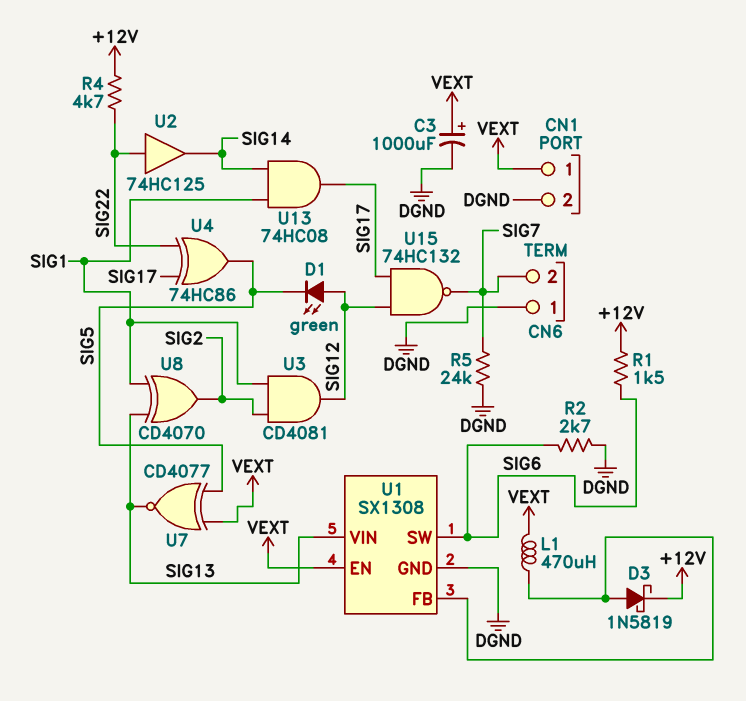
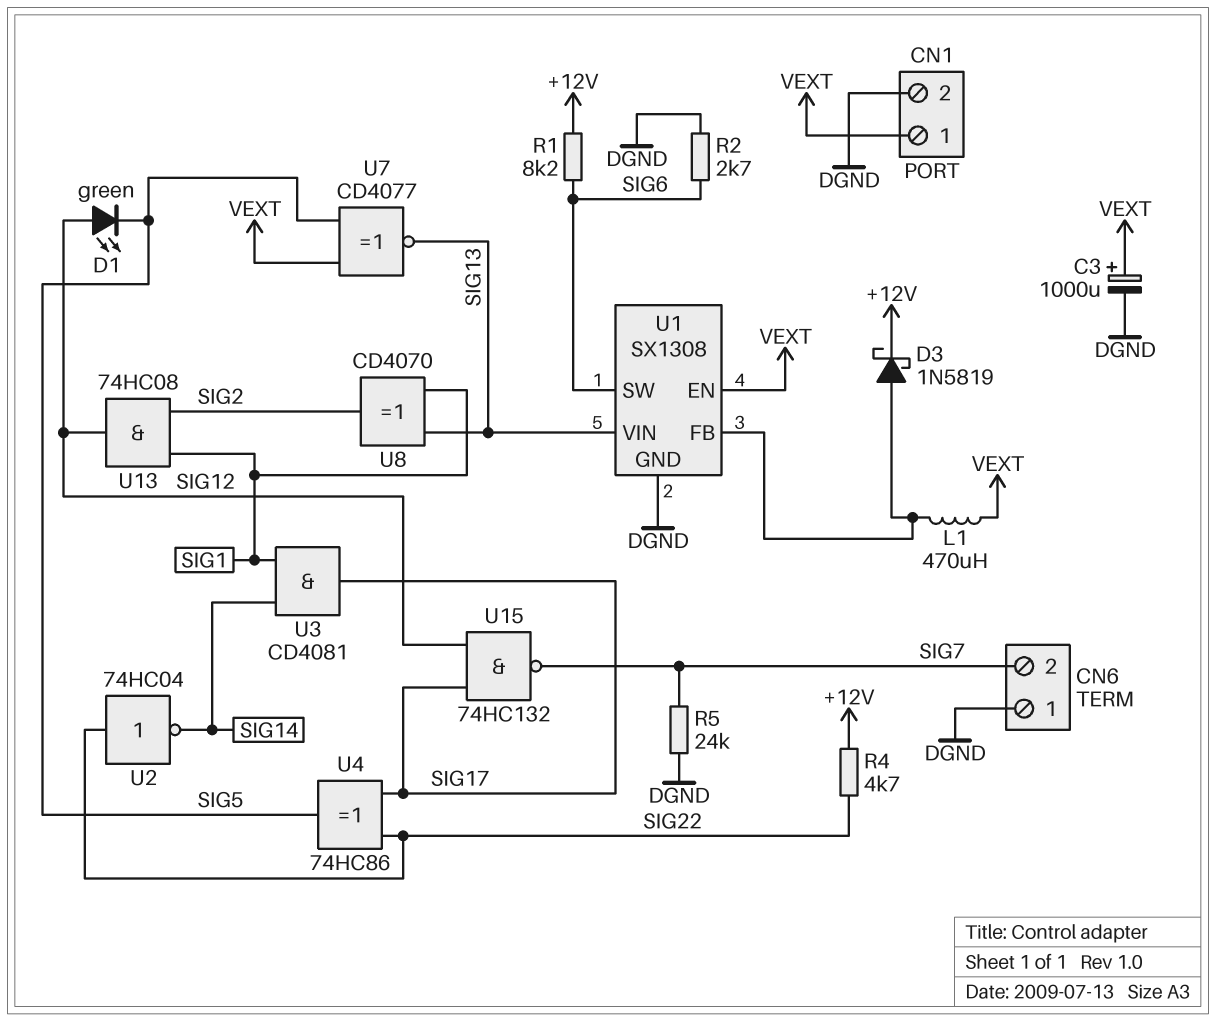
R1: 1.5k (+12V, SIG6) -> 8.2k (+12V, SIG6)
U2: buffer 74HC125 (in SIG22, out SIG14) -> NOT 74HC04 (in SIG22, out SIG14)
U3: AND CD4081 (in SIG1, in SIG2, out SIG12) -> AND CD4081 (in SIG1, in SIG14, out SIG17)
U13: AND 74HC08 (in SIG1, in SIG14, out SIG17) -> AND 74HC08 (in SIG1, in SIG2, out SIG12)

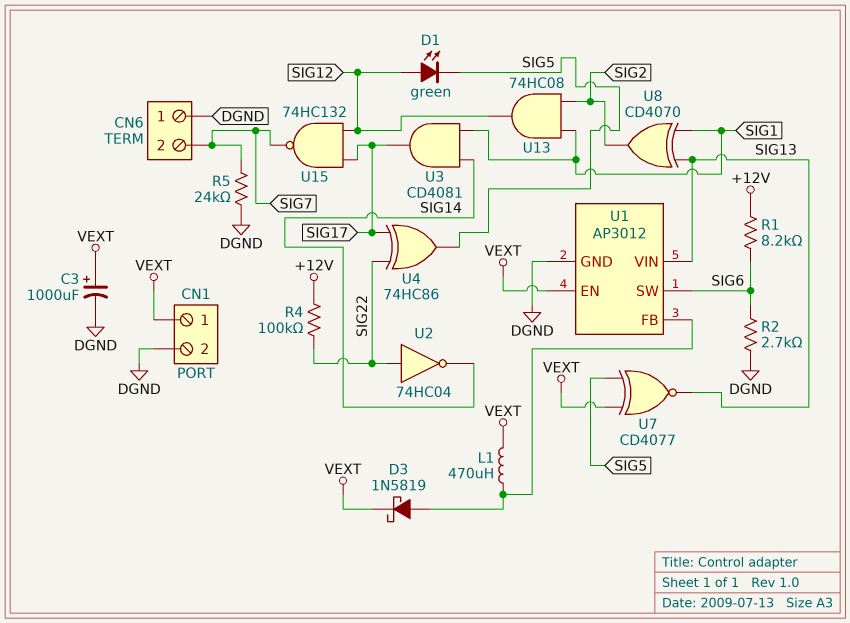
D3: schottky 1N5819 (A U1/FB, K +12V) -> schottky 1N5819 (A U1/FB, K VEXT)
R4: 4.7k (+12V, SIG22) -> 100k (+12V, SIG22)
U1: SX1308 -> AP3012

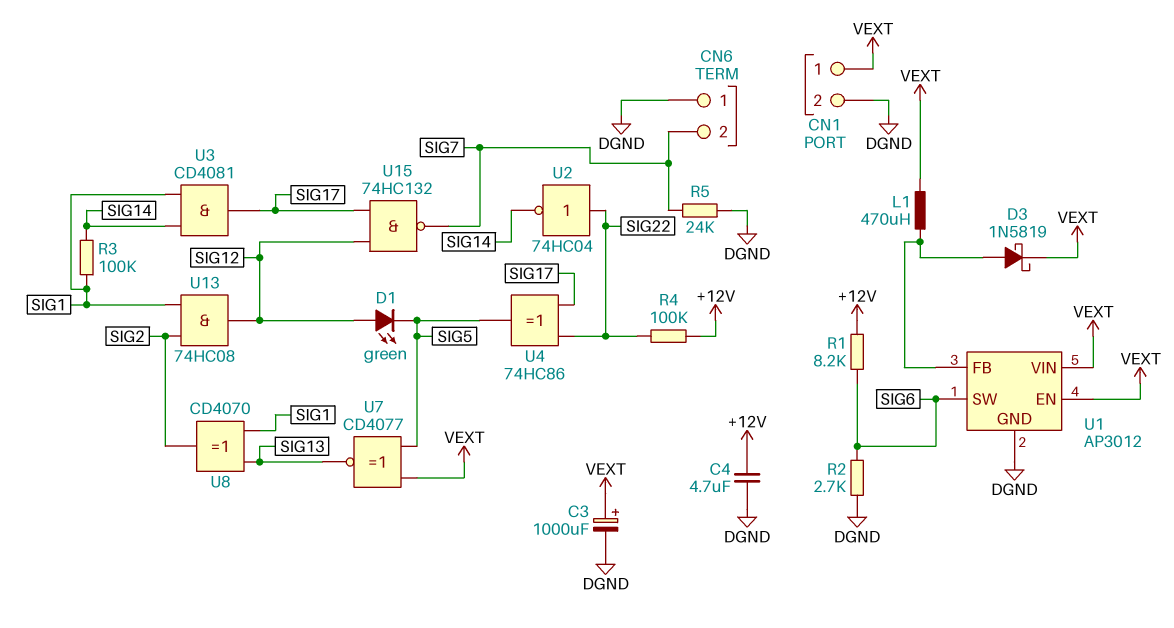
C4: none -> 4.7uF (+12V, DGND)
R3: none -> 100k (SIG1, SIG14)
U1 pin VIN: SIG13 -> VEXT

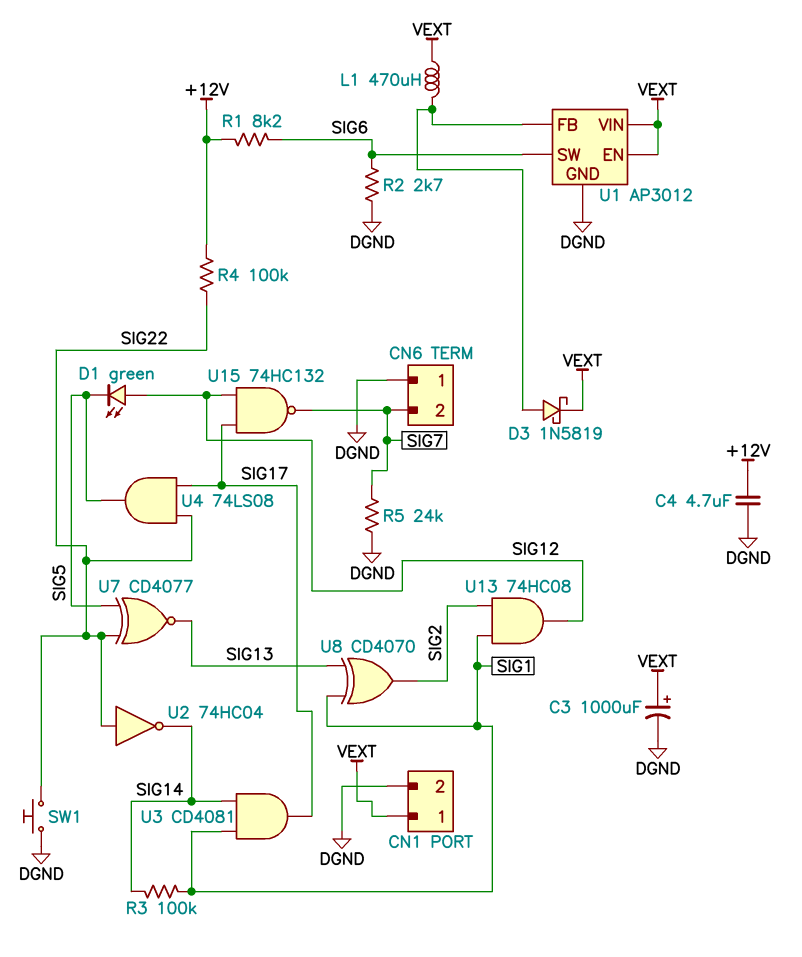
SW1: none -> button (DGND, SIG22)
U4: XOR 74HC86 (in SIG17, in SIG22, out SIG5) -> AND 74LS08 (in SIG17, in SIG22, out SIG5)
U7: XNOR CD4077 (in SIG5, in VEXT, out SIG13) -> XNOR CD4077 (in SIG5, in SIG22, out SIG13)

